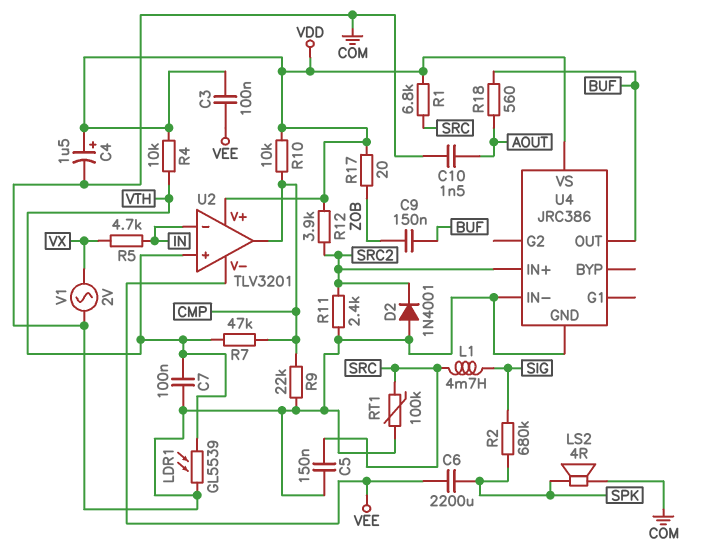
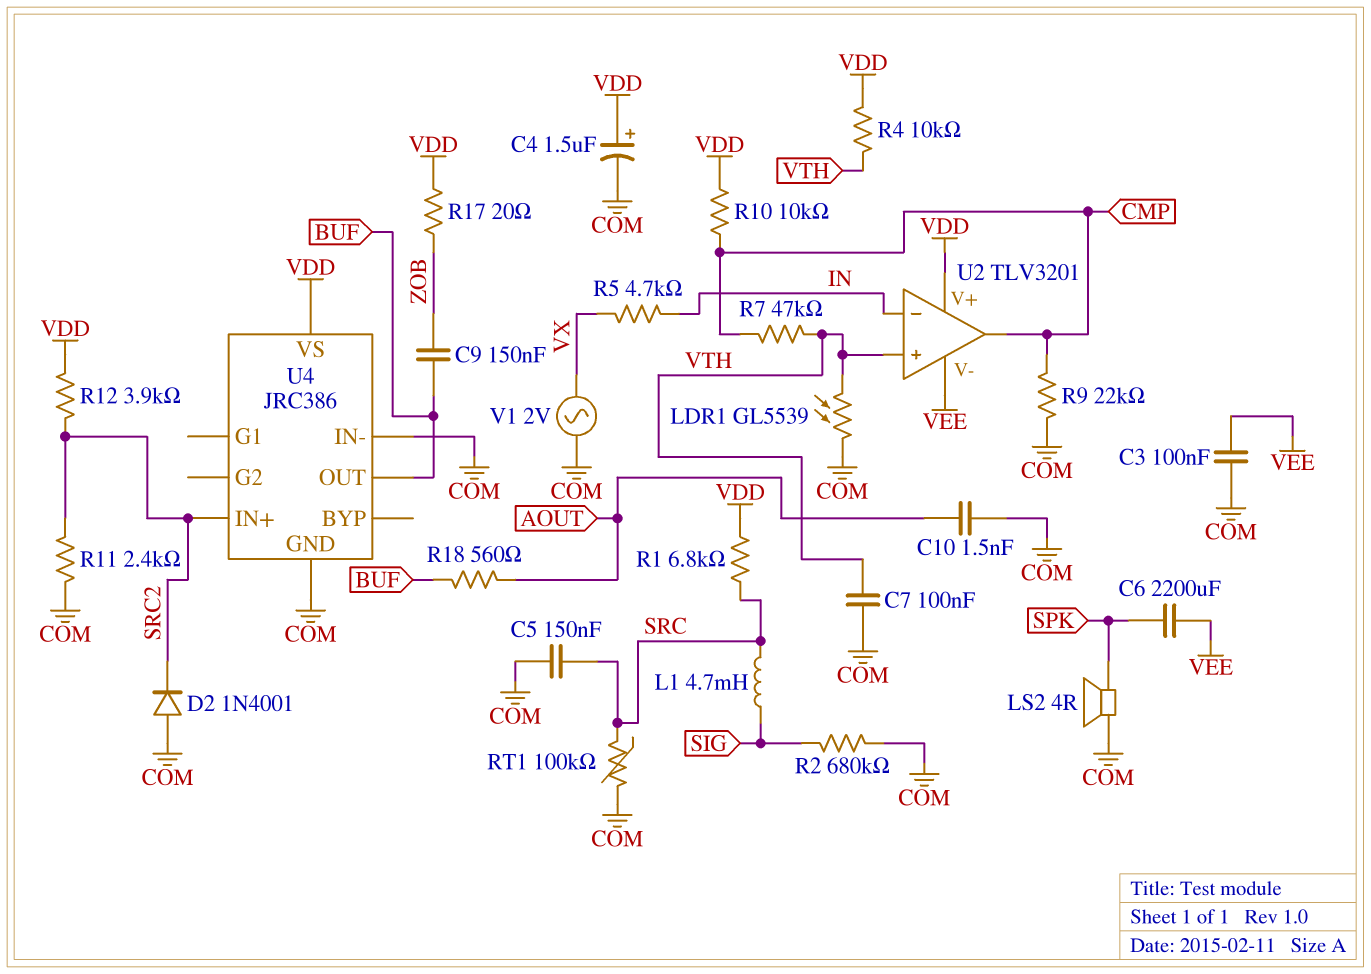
C3: 100nF (VDD, VEE) -> 100nF (COM, VEE)
R2: 680k (SIG, SPK) -> 680k (COM, SIG)

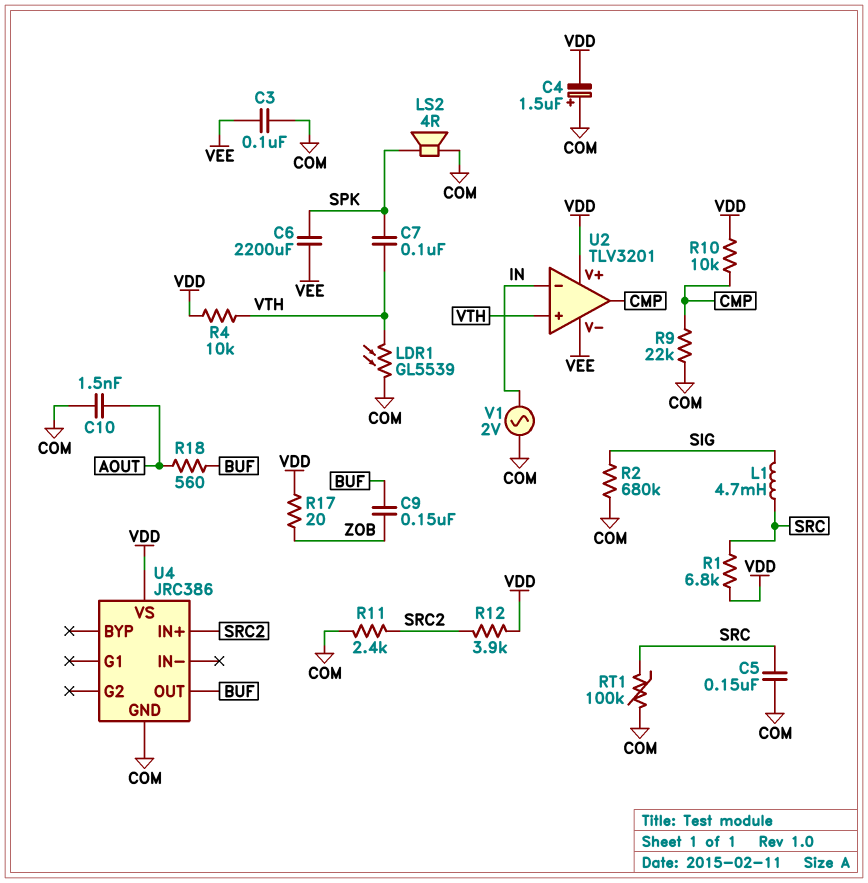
C4: 1.5uF (plus VDD, minus COM) -> 1.5uF (plus COM, minus VDD)
C7: 100nF (COM, VTH) -> 100nF (SPK, VTH)
D2: diode 1N4001 (A COM, K SRC2) -> none
R5: 4.7k (IN, VX) -> none
R7: 47k (CMP, VTH) -> none
U4 pin IN-: COM -> none
V1: AC 2V (COM, VX) -> AC 2V (COM, IN)

